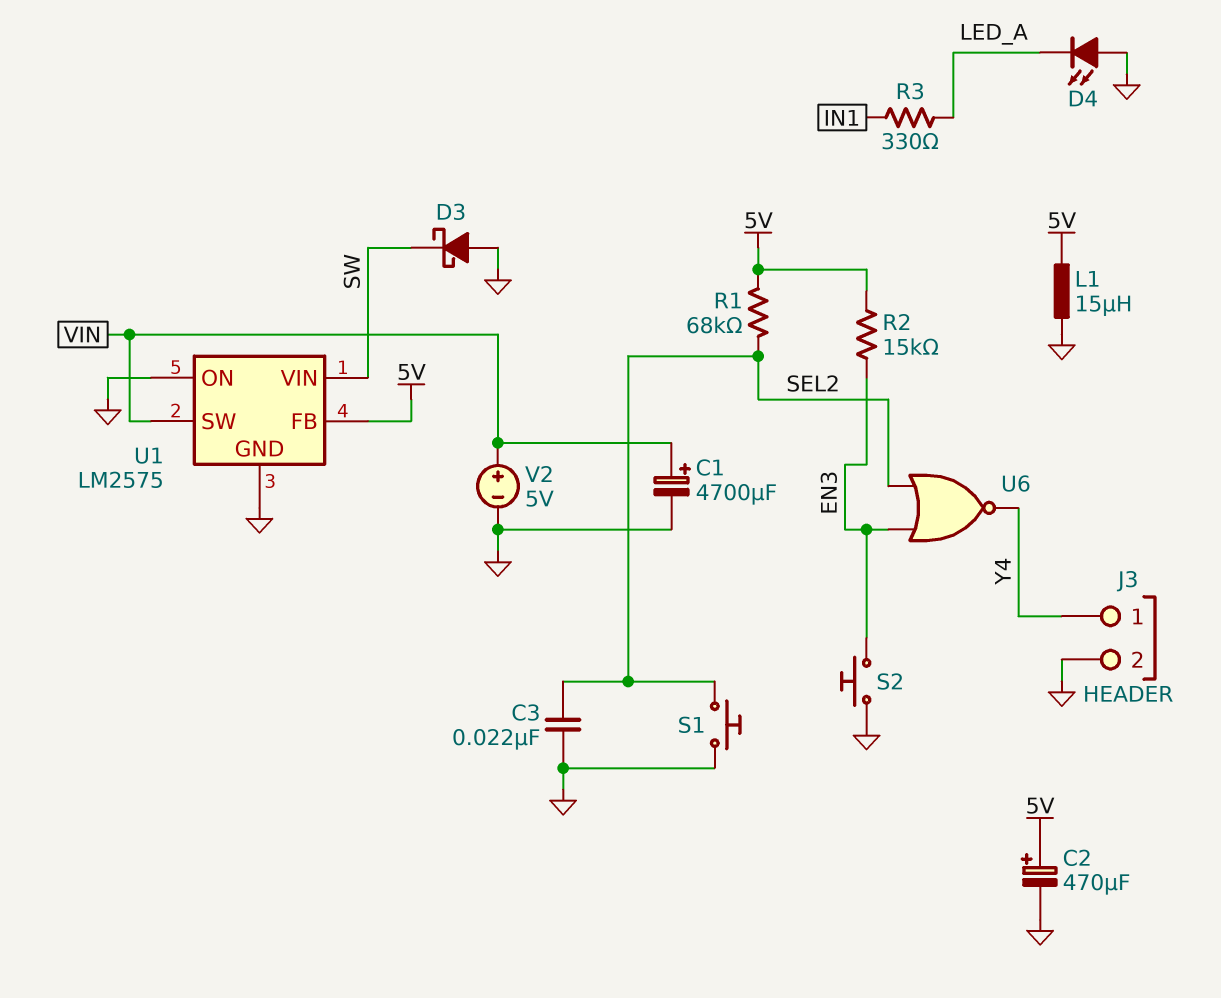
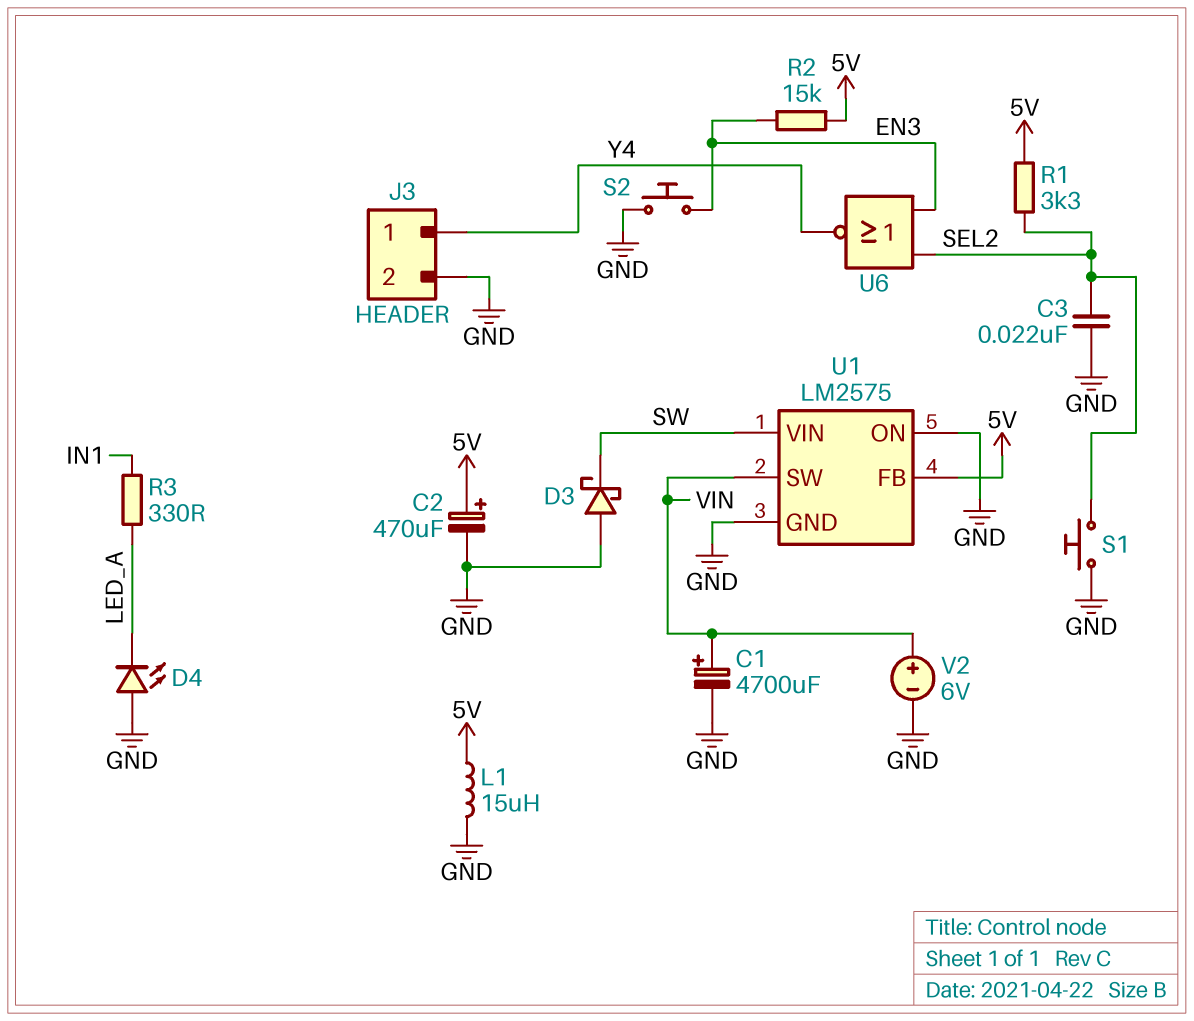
R1: 68k (5V, SEL2) -> 3.3k (5V, SEL2)
V2: 5V (plus VIN, minus GND) -> 6V (plus VIN, minus GND)

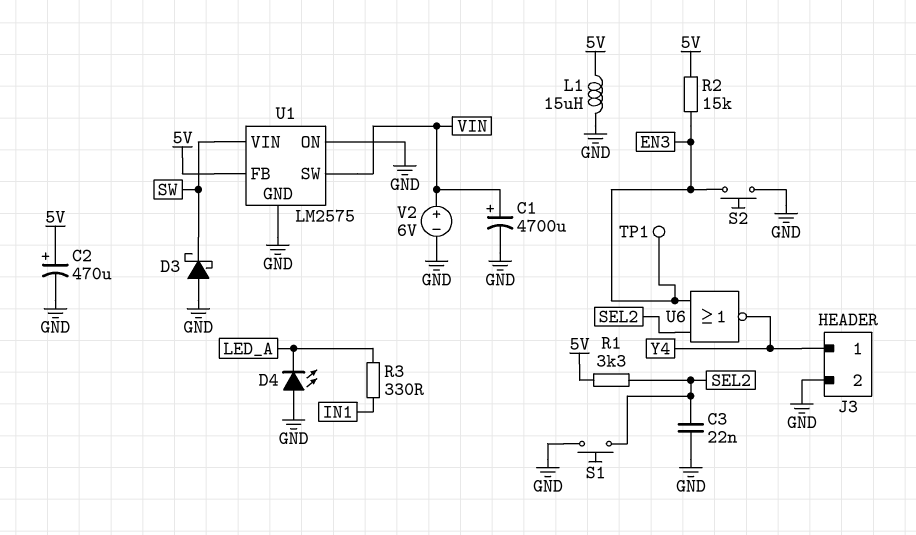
TP1: none -> test point (EN3)

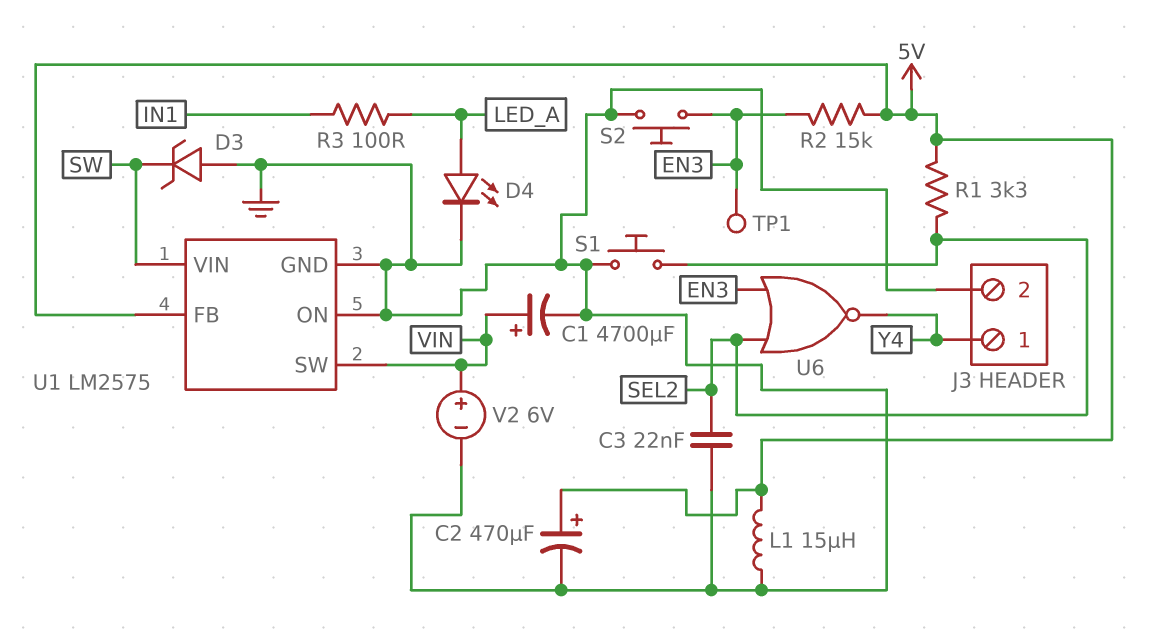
D3: schottky (A GND, K SW) -> zener (A GND, K SW)
D4: LED (A GND, K LED_A) -> LED (A LED_A, K GND)
R3: 330 (IN1, LED_A) -> 100 (IN1, LED_A)

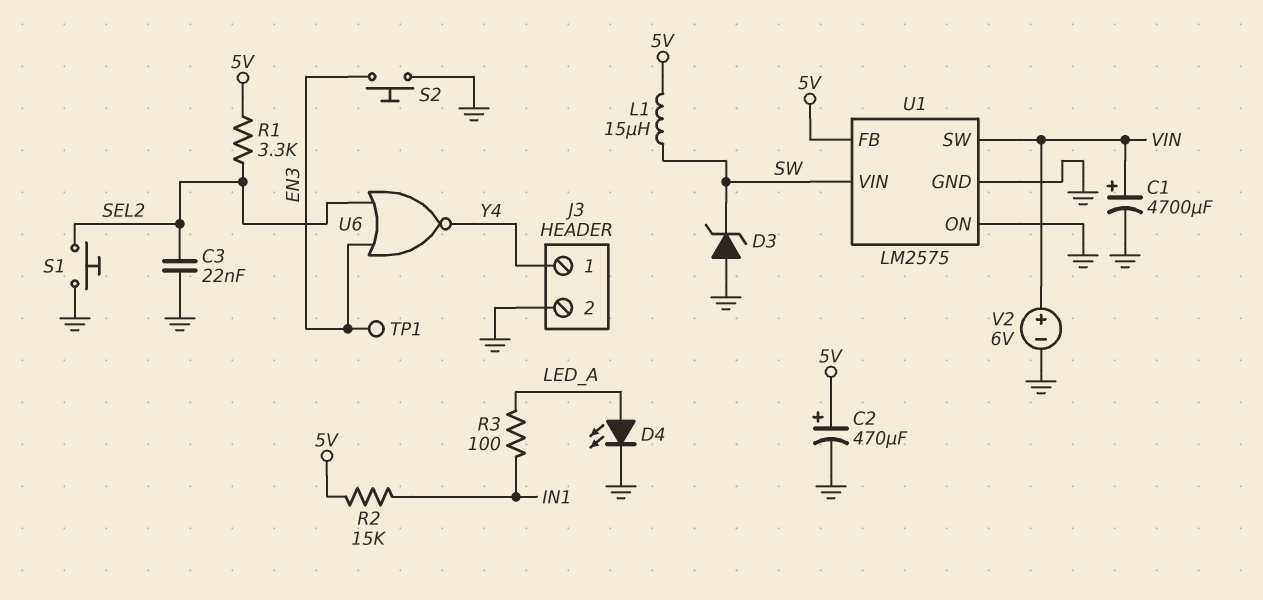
L1: 15uH (5V, GND) -> 15uH (5V, SW)
R2: 15k (5V, EN3) -> 15k (5V, IN1)

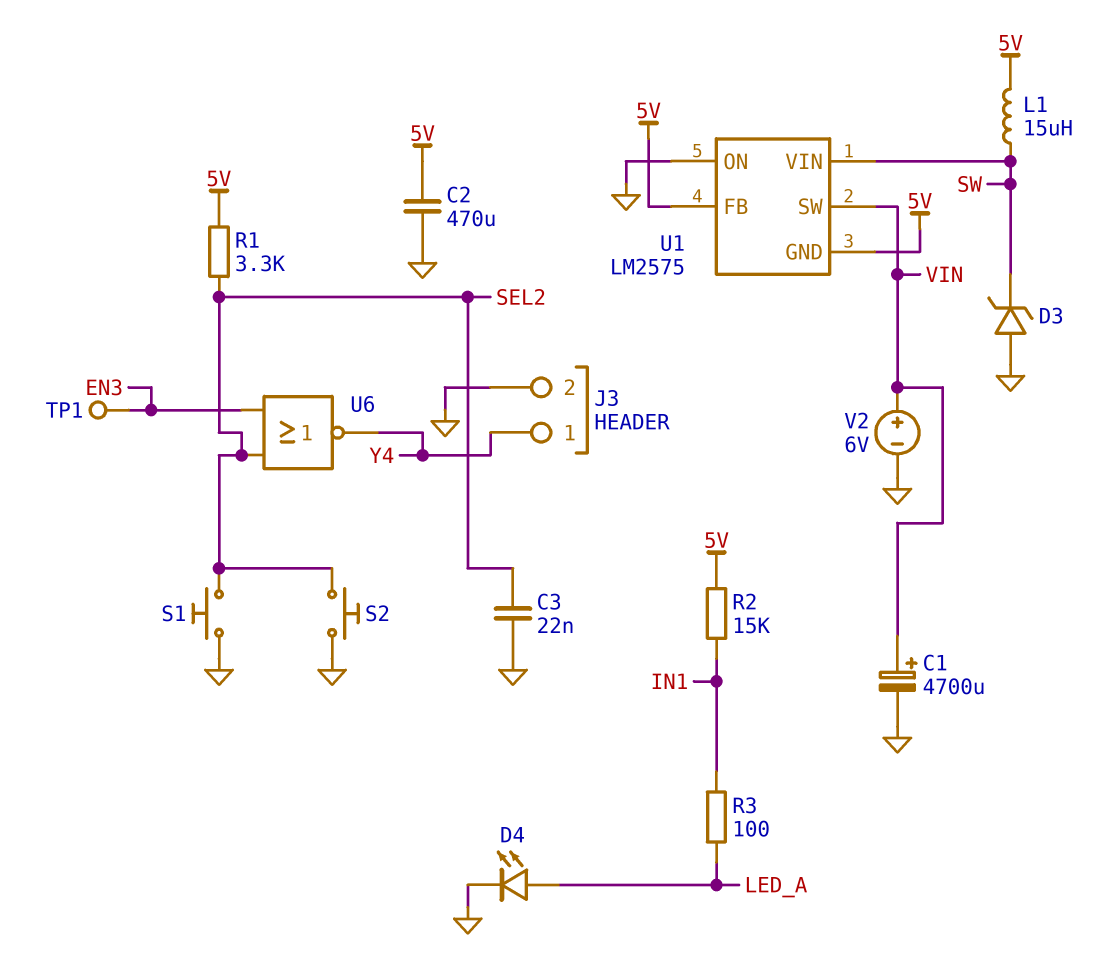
C2: 470uF (plus 5V, minus GND) -> 470uF (5V, GND)
S2: button (EN3, GND) -> button (GND, SEL2)
U1 pin GND: GND -> 5V

